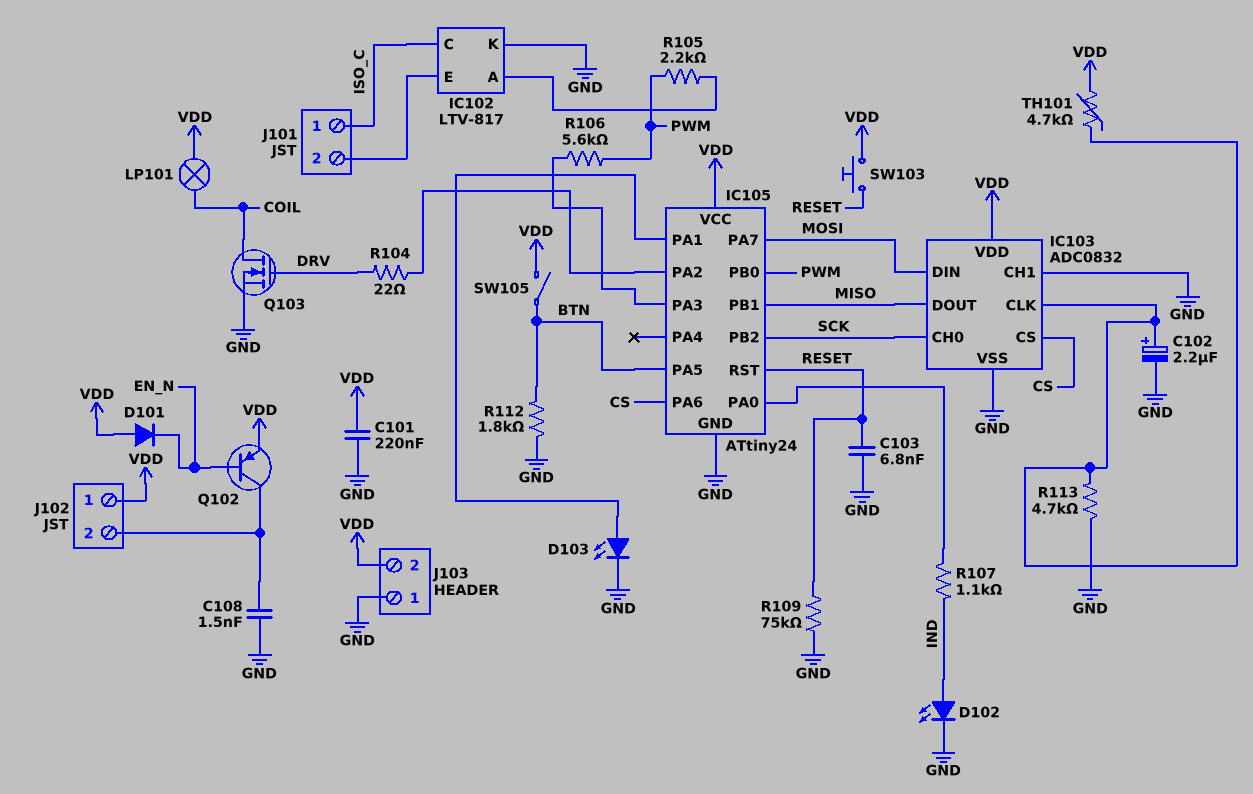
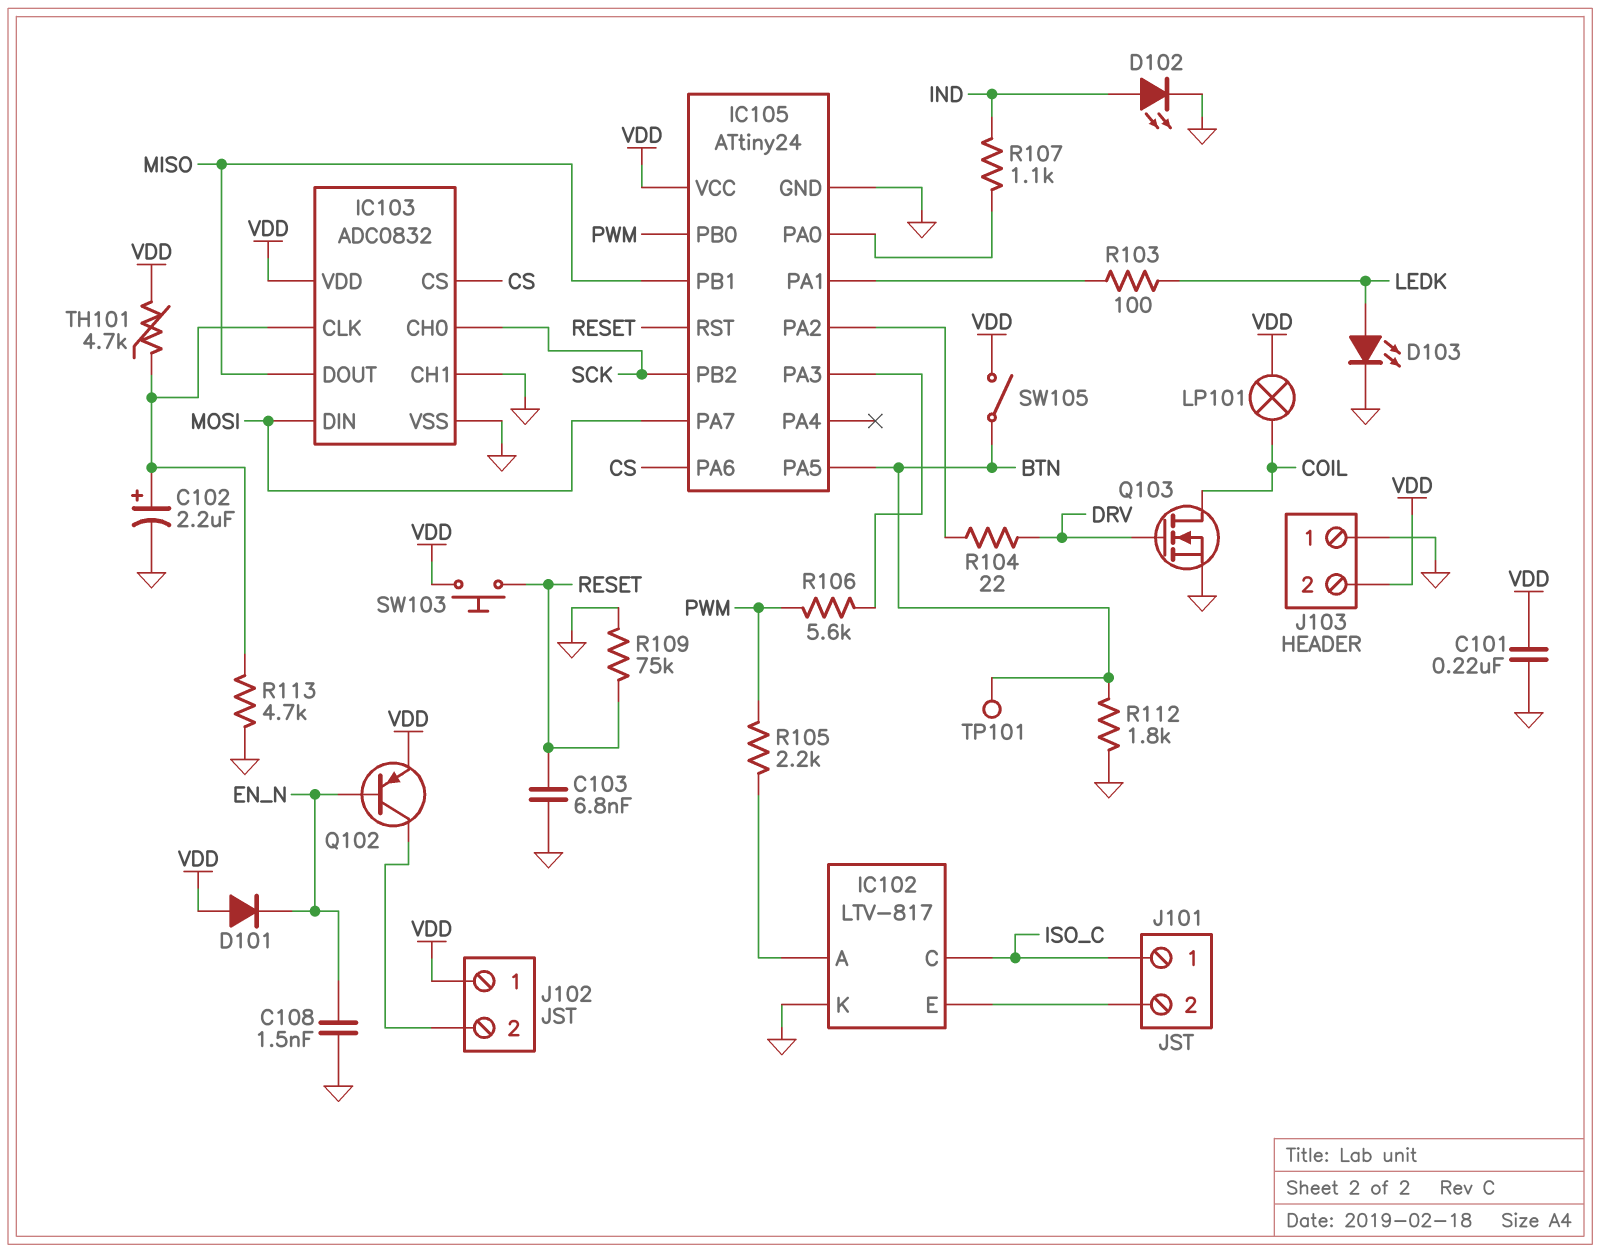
C108: 1.5nF (GND, J102/2) -> 1.5nF (EN_N, GND)
D103: LED (A IC105/PA1, K GND) -> LED (A LEDK, K GND)
R103: none -> 100 (IC105/PA1, LEDK)
TP101: none -> test point (BTN)

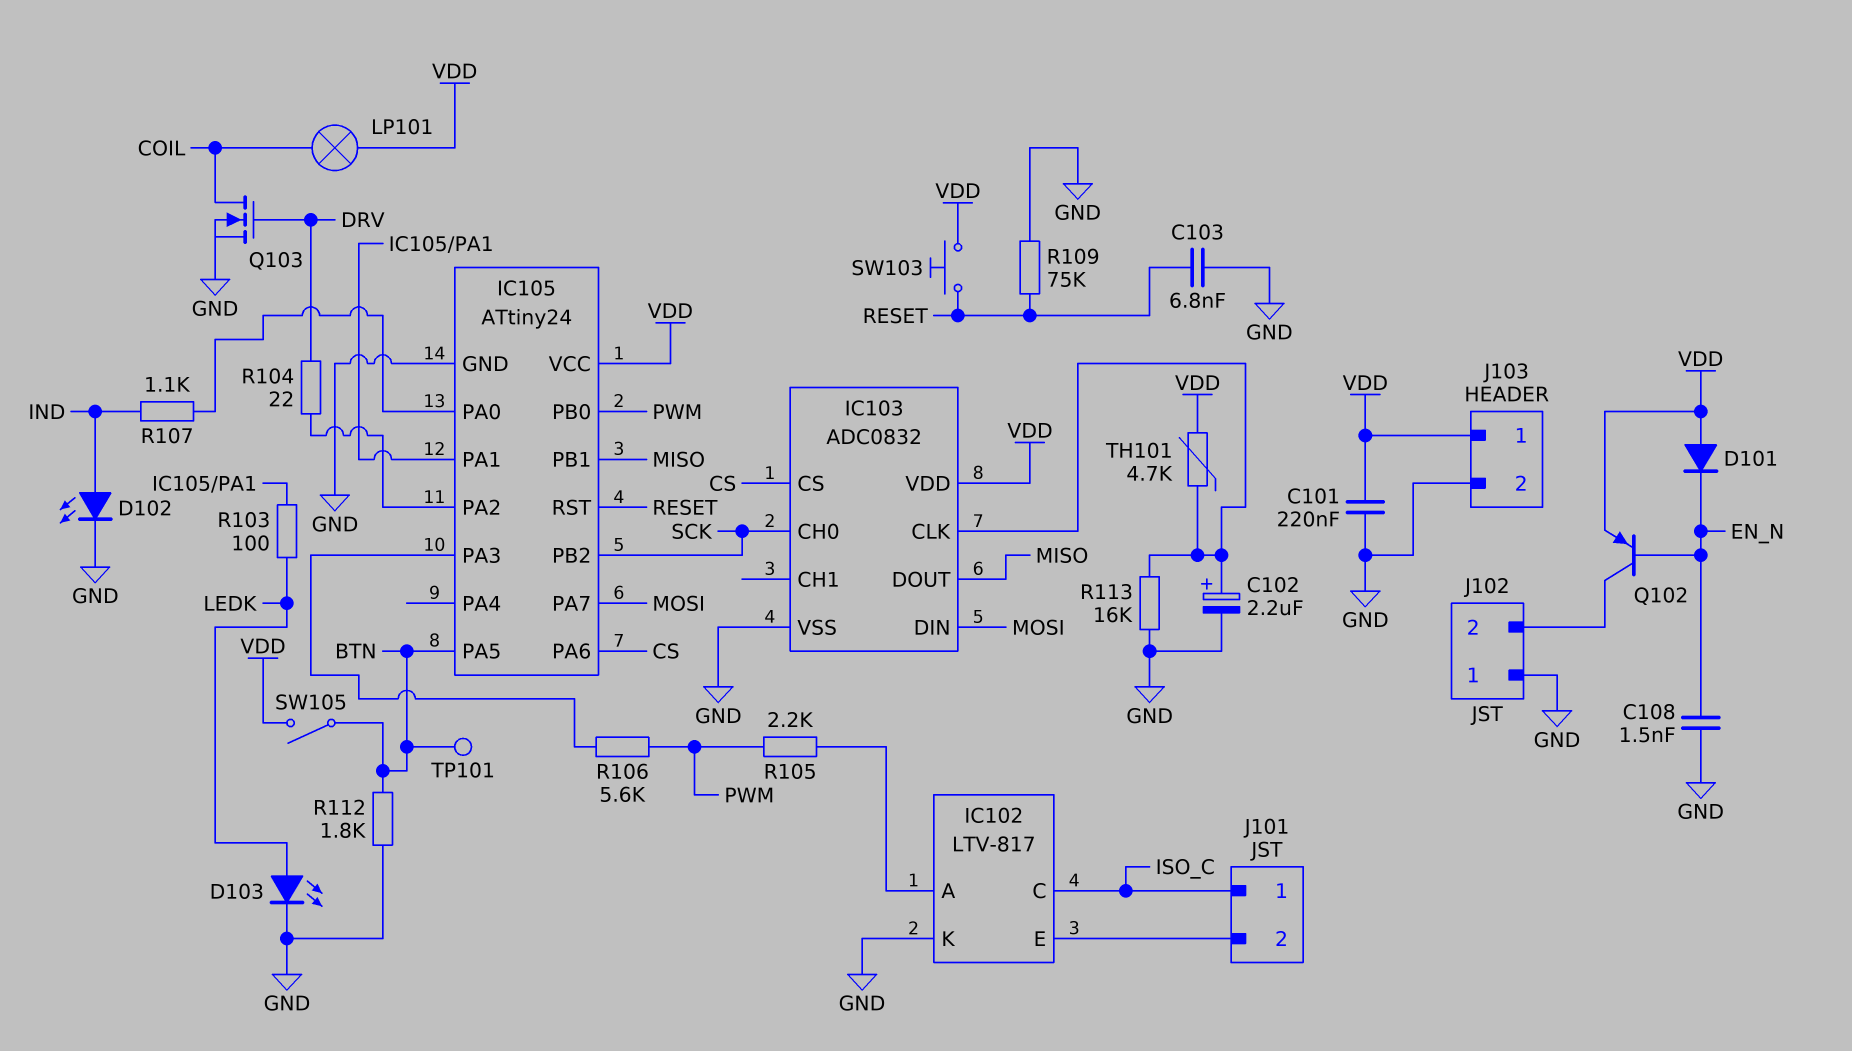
IC103 pin CH1: GND -> none
J102 pin 1: VDD -> GND
J103 pin 1: GND -> VDD
J103 pin 2: VDD -> GND
R113: 4.7k (GND, IC103/CLK) -> 16k (GND, IC103/CLK)

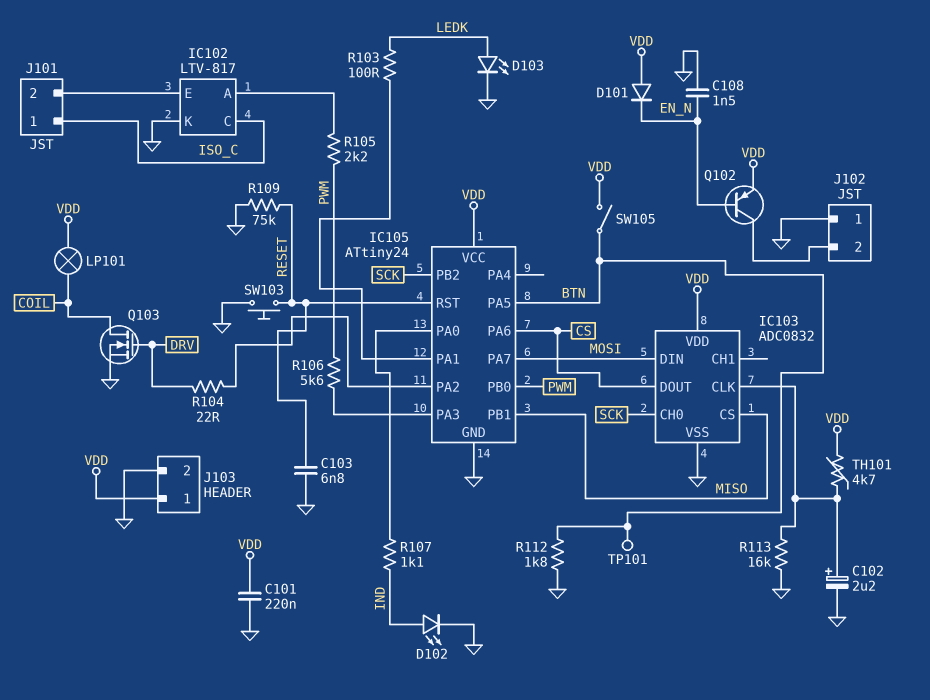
IC103 pin CS: CS -> MISO
IC103 pin DOUT: MISO -> CS
SW103: button (RESET, VDD) -> button (GND, RESET)

